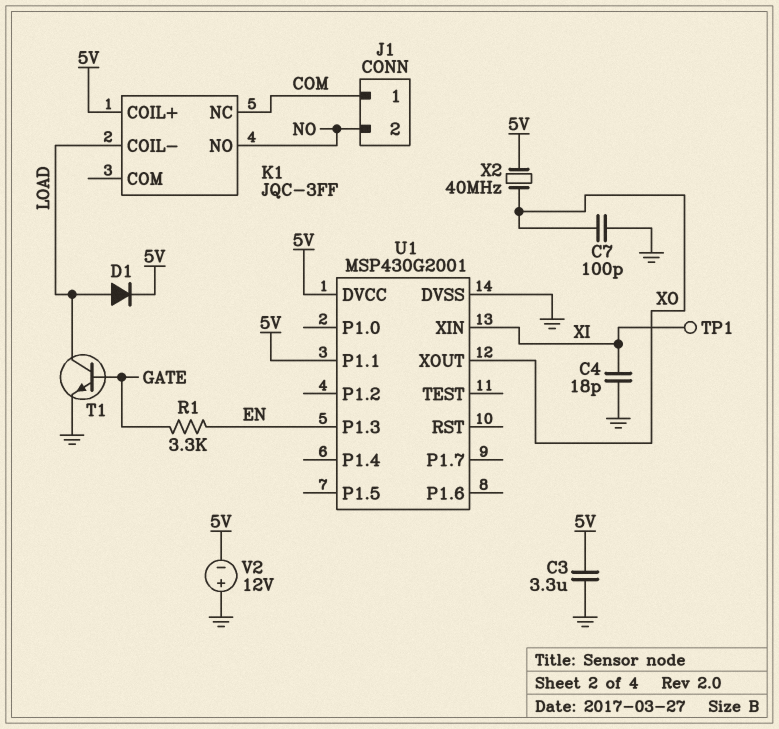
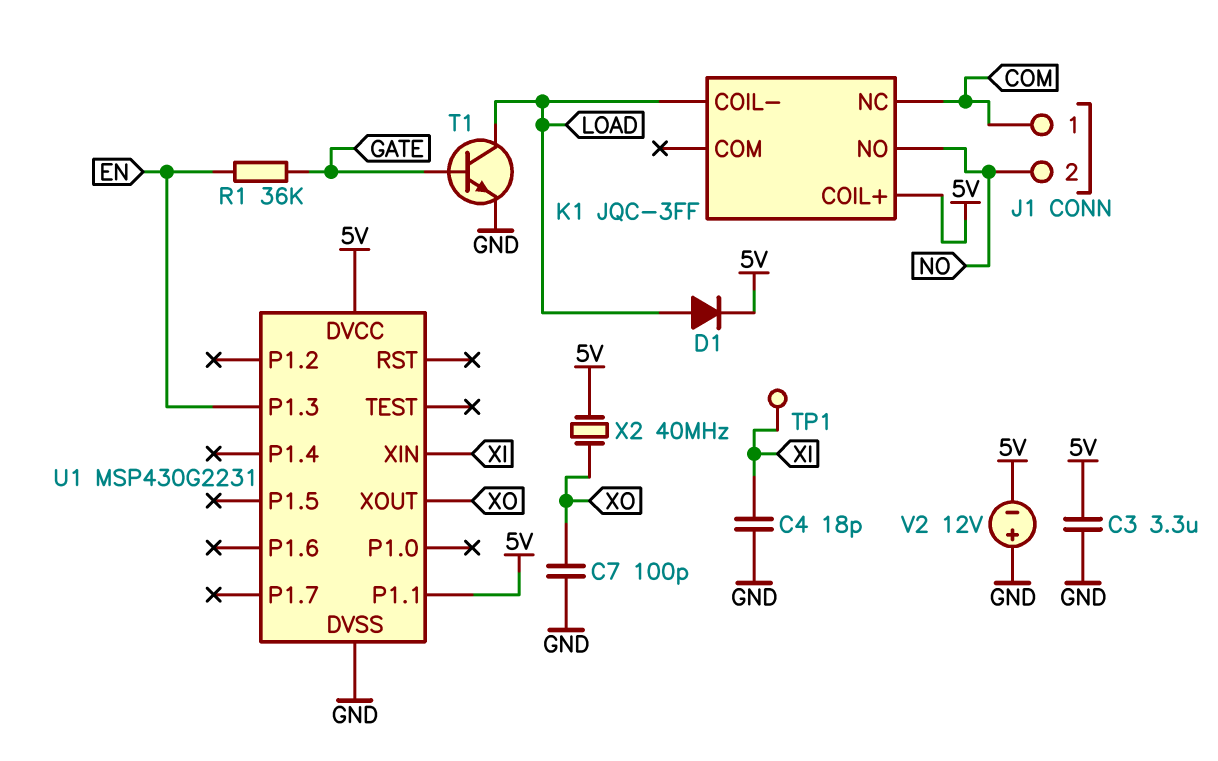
R1: 3.3k (EN, GATE) -> 36k (EN, GATE)
U1: MSP430G2001 -> MSP430G2231

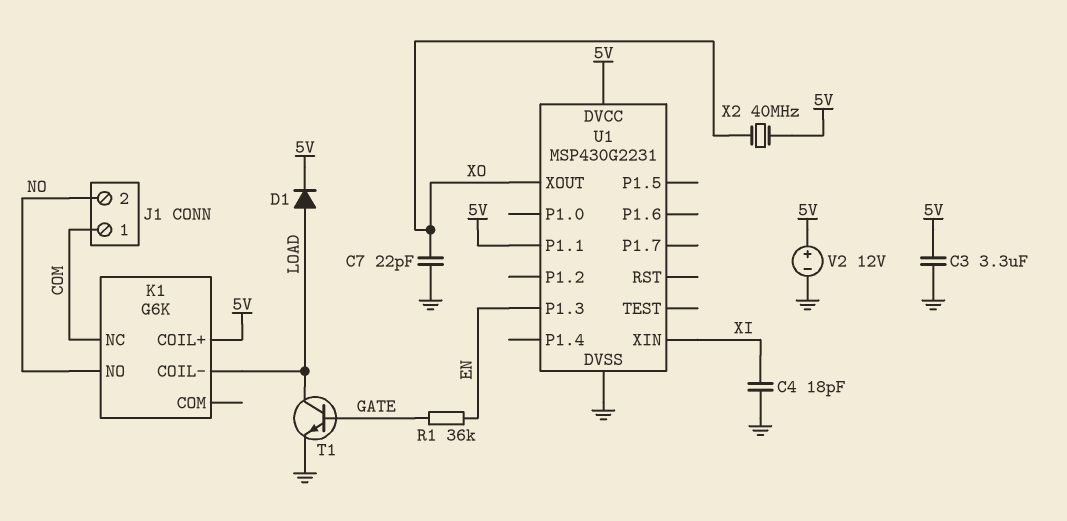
C7: 100pF (GND, XO) -> 22pF (GND, XO)
K1: JQC-3FF -> G6K
TP1: test point (XI) -> none
V2: 12V (plus GND, minus 5V) -> 12V (plus 5V, minus GND)

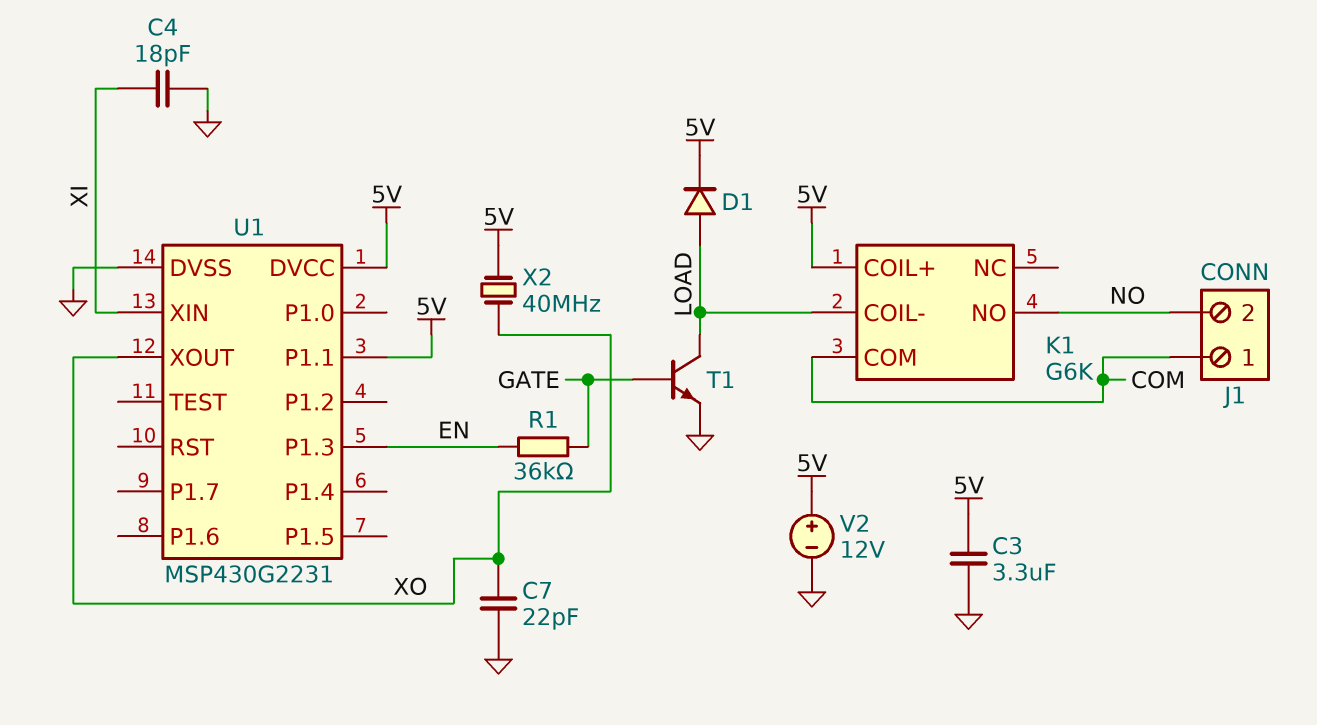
K1 pin COM: none -> COM
K1 pin NC: COM -> none

